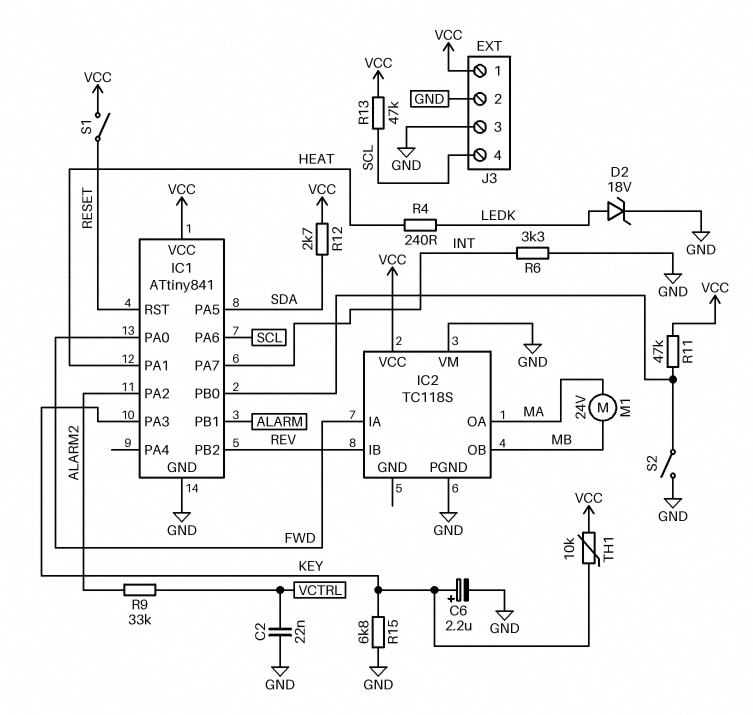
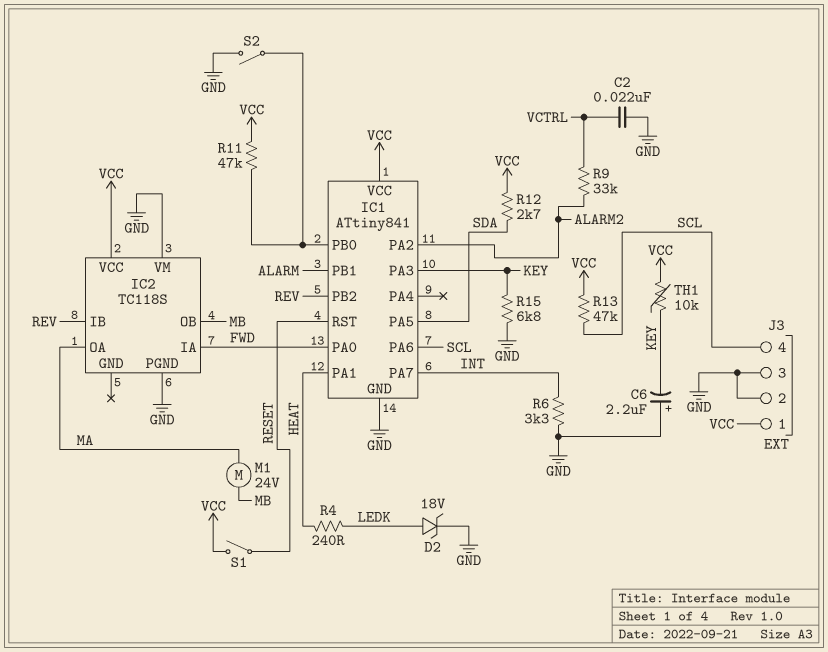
C6: 2.2uF (plus KEY, minus GND) -> 2.2uF (plus GND, minus KEY)

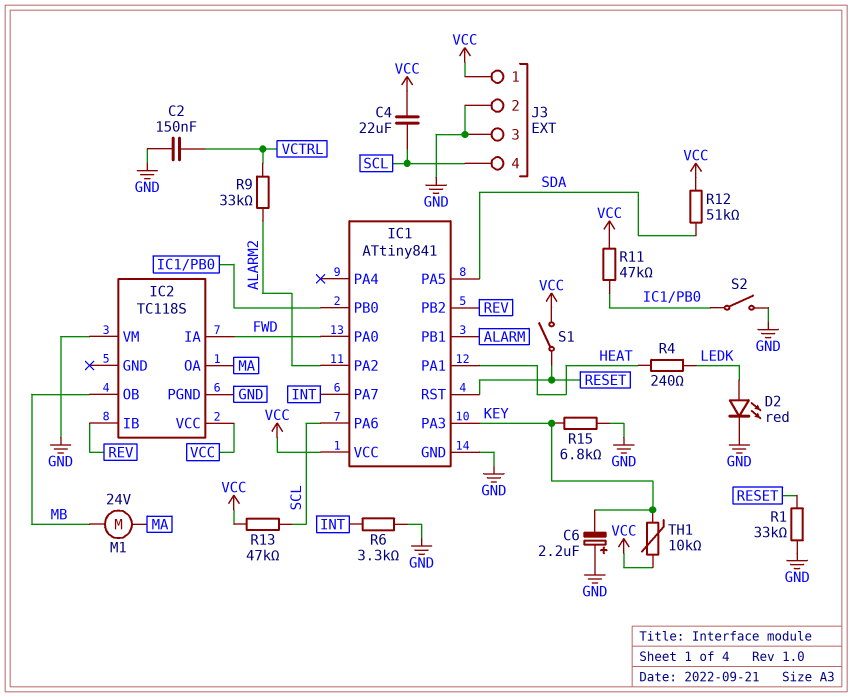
C2: 22nF (GND, VCTRL) -> 150nF (GND, VCTRL)
C4: none -> 22uF (SCL, VCC)
D2: zener 18V (A LEDK, K GND) -> LED red (A LEDK, K GND)
R1: none -> 33k (GND, RESET)
R12: 2.7k (SDA, VCC) -> 51k (SDA, VCC)

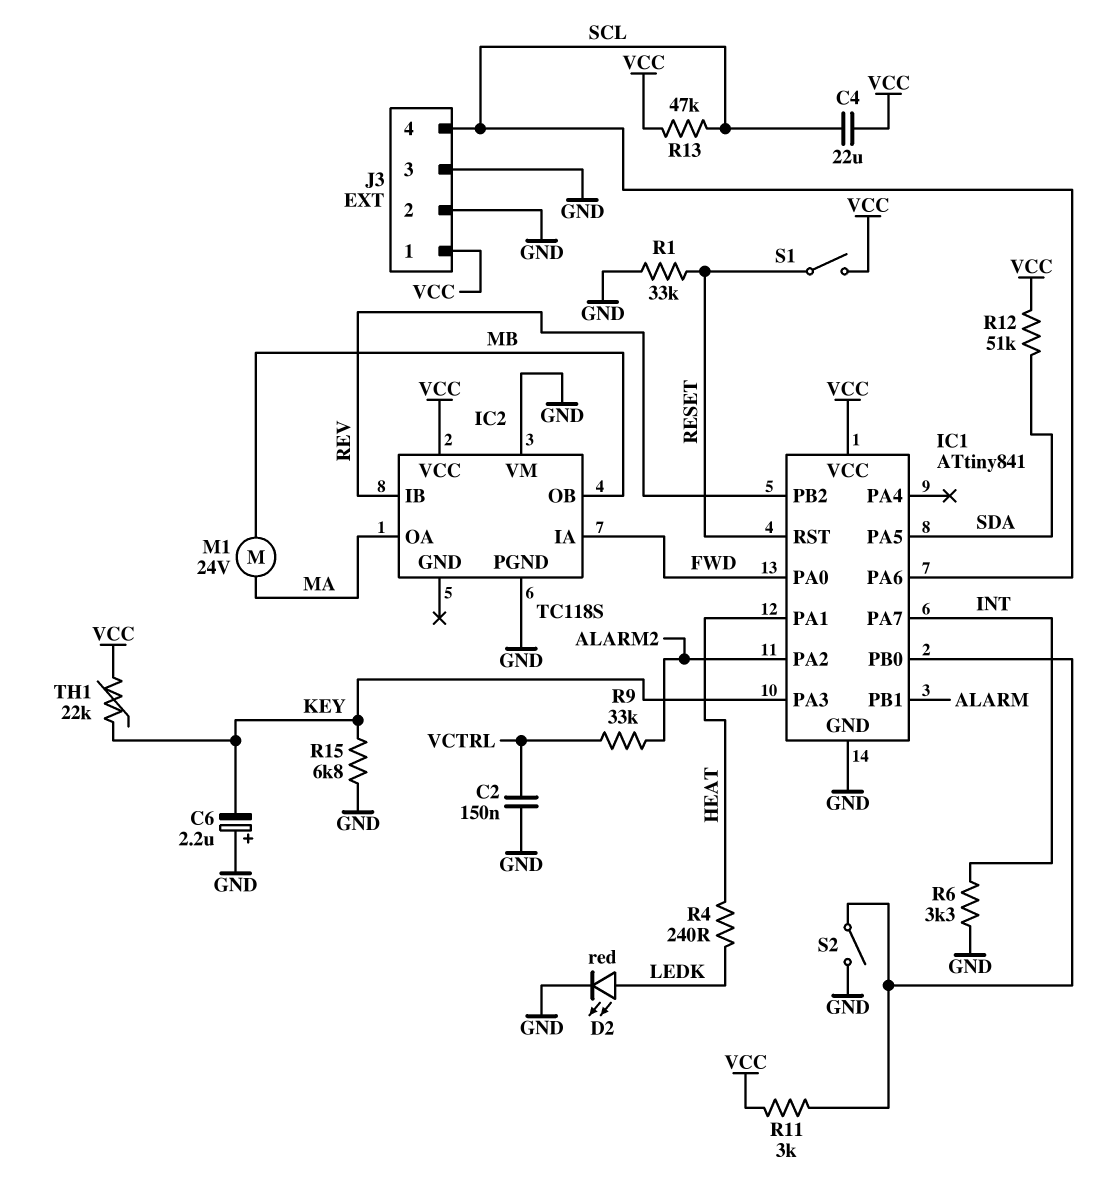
R11: 47k (IC1/PB0, VCC) -> 3k (IC1/PB0, VCC)
TH1: 10k (KEY, VCC) -> 22k (KEY, VCC)

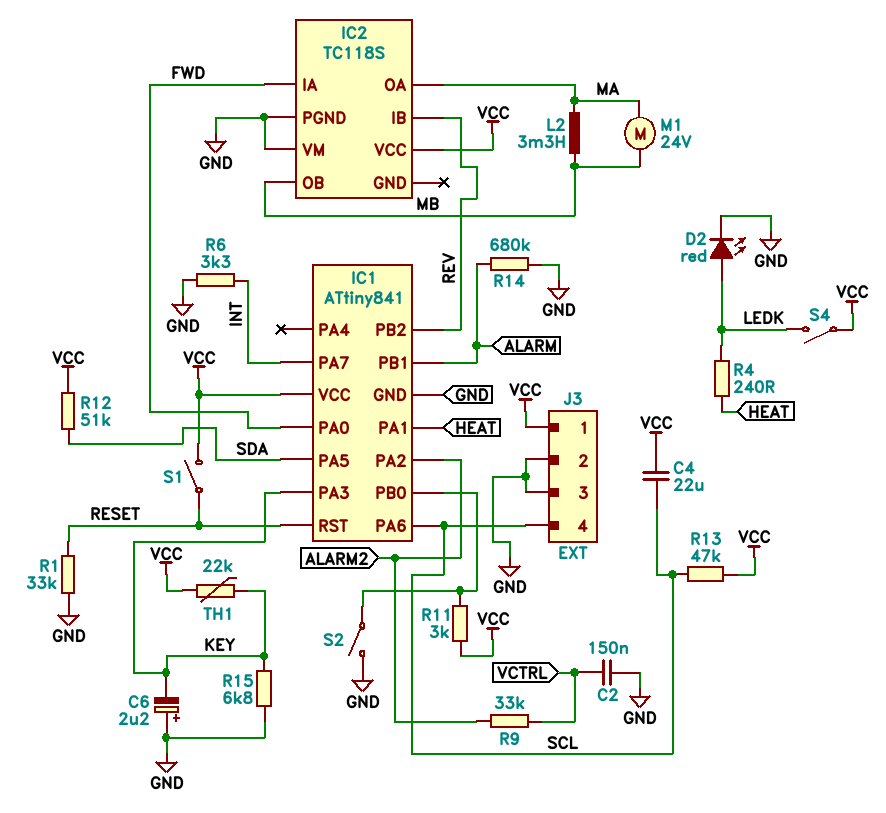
L2: none -> 3.3mH (MA, MB)
R14: none -> 680k (ALARM, GND)
S4: none -> switch (LEDK, VCC)

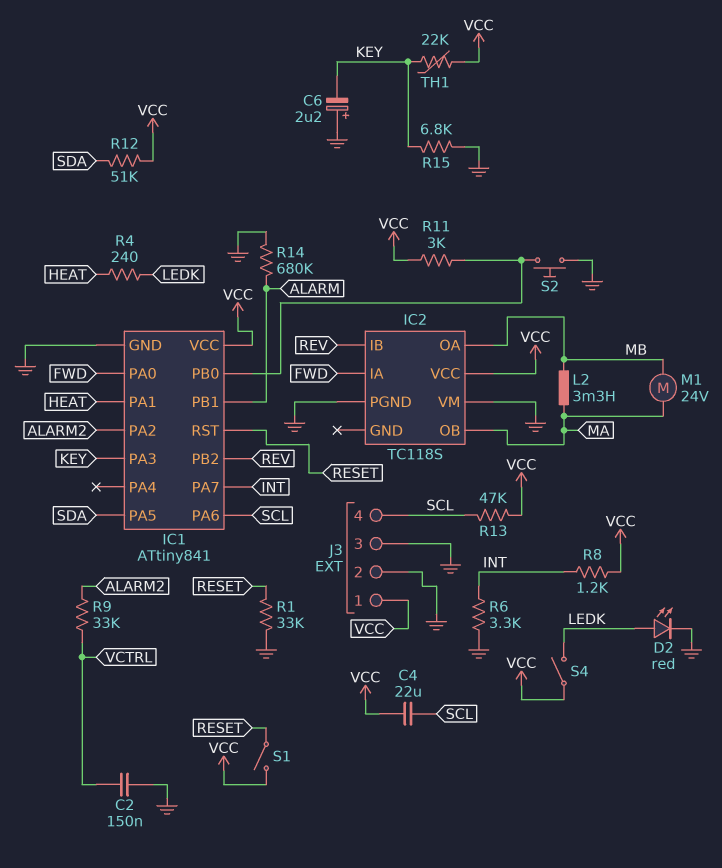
IC2 pin OA: MA -> MB
IC2 pin OB: MB -> MA
R8: none -> 1.2k (INT, VCC)
S2: switch (GND, IC1/PB0) -> button (GND, IC1/PB0)

